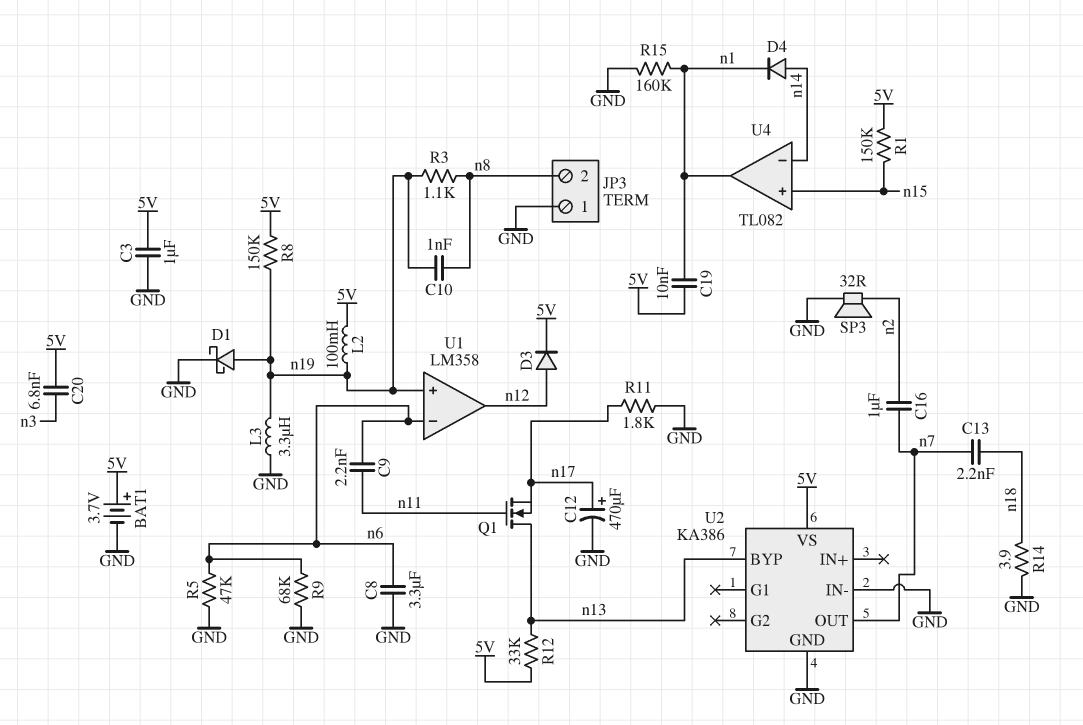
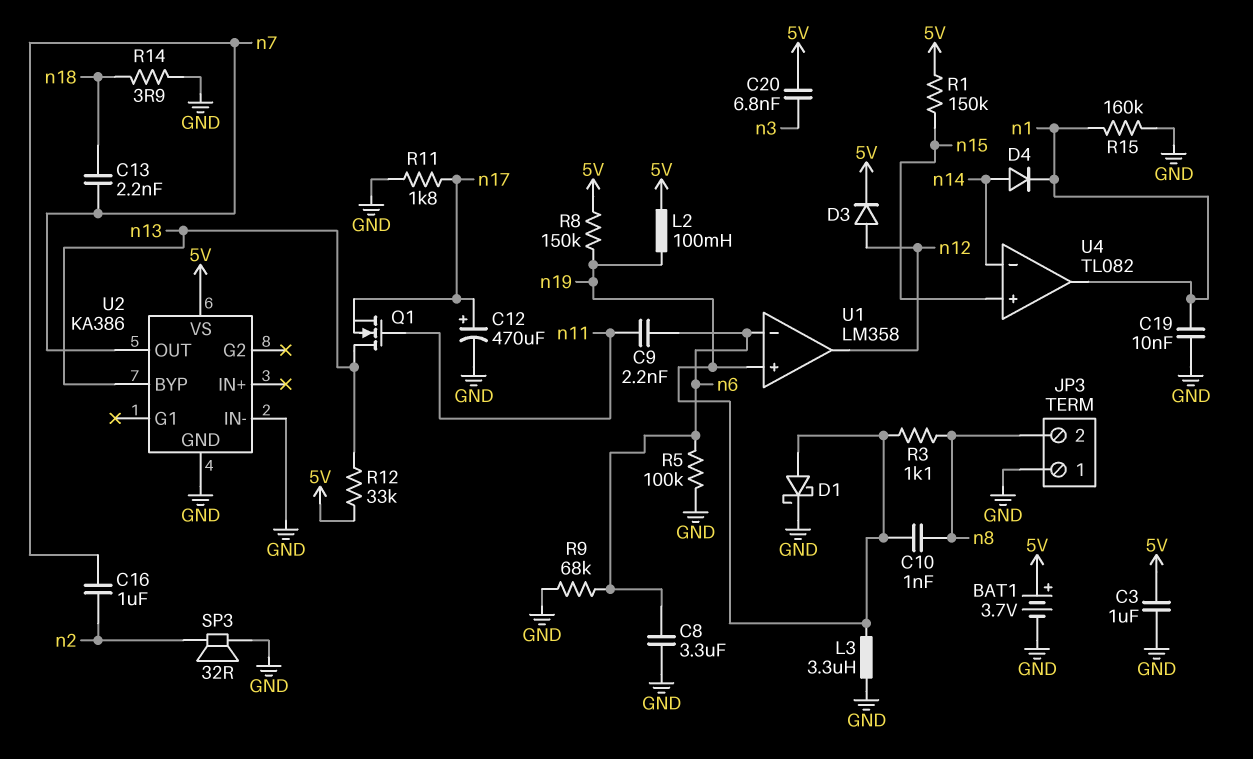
C19: 10nF (5V, n1) -> 10nF (GND, n1)
R5: 47k (GND, n6) -> 100k (GND, n6)

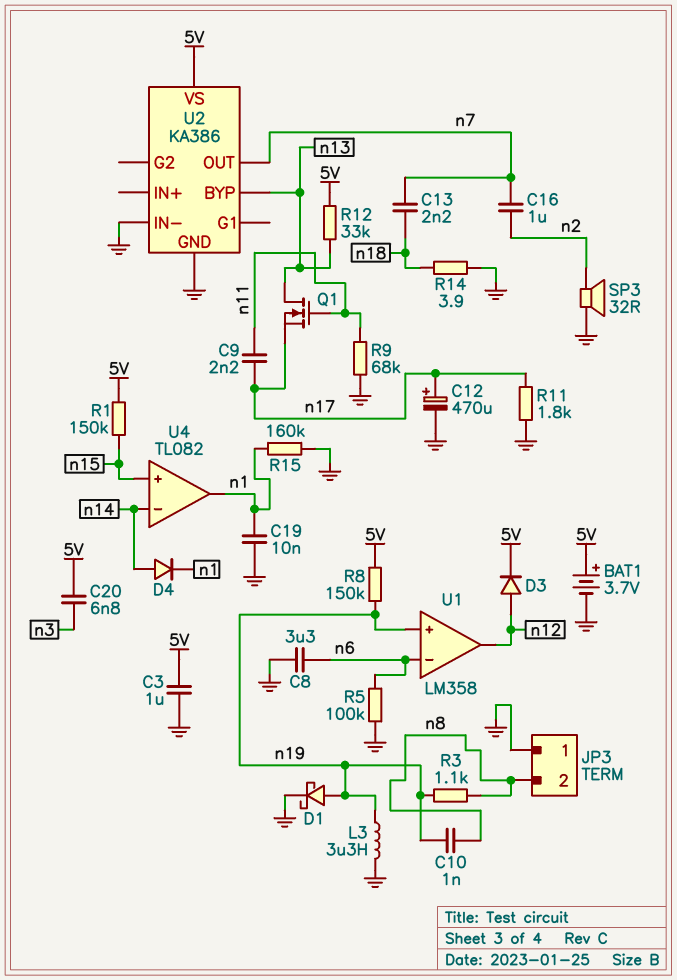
C9: 2.2nF (n6, n11) -> 2.2nF (n11, n17)
L2: 100mH (5V, n19) -> none
R9: 68k (GND, n6) -> 68k (GND, n11)

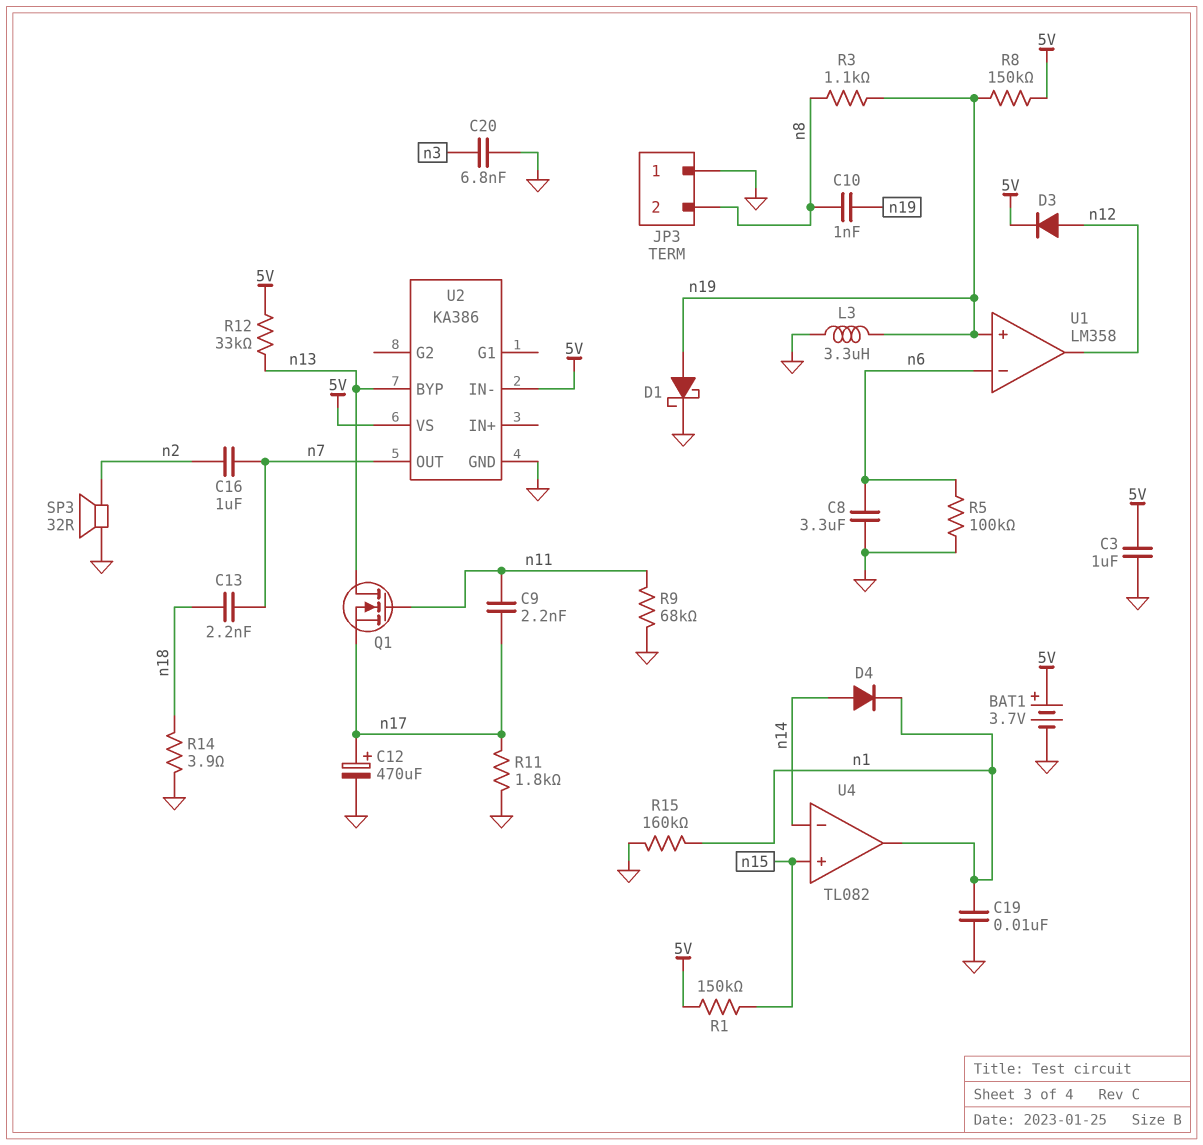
C20: 6.8nF (5V, n3) -> 6.8nF (GND, n3)
U2 pin IN-: GND -> 5V

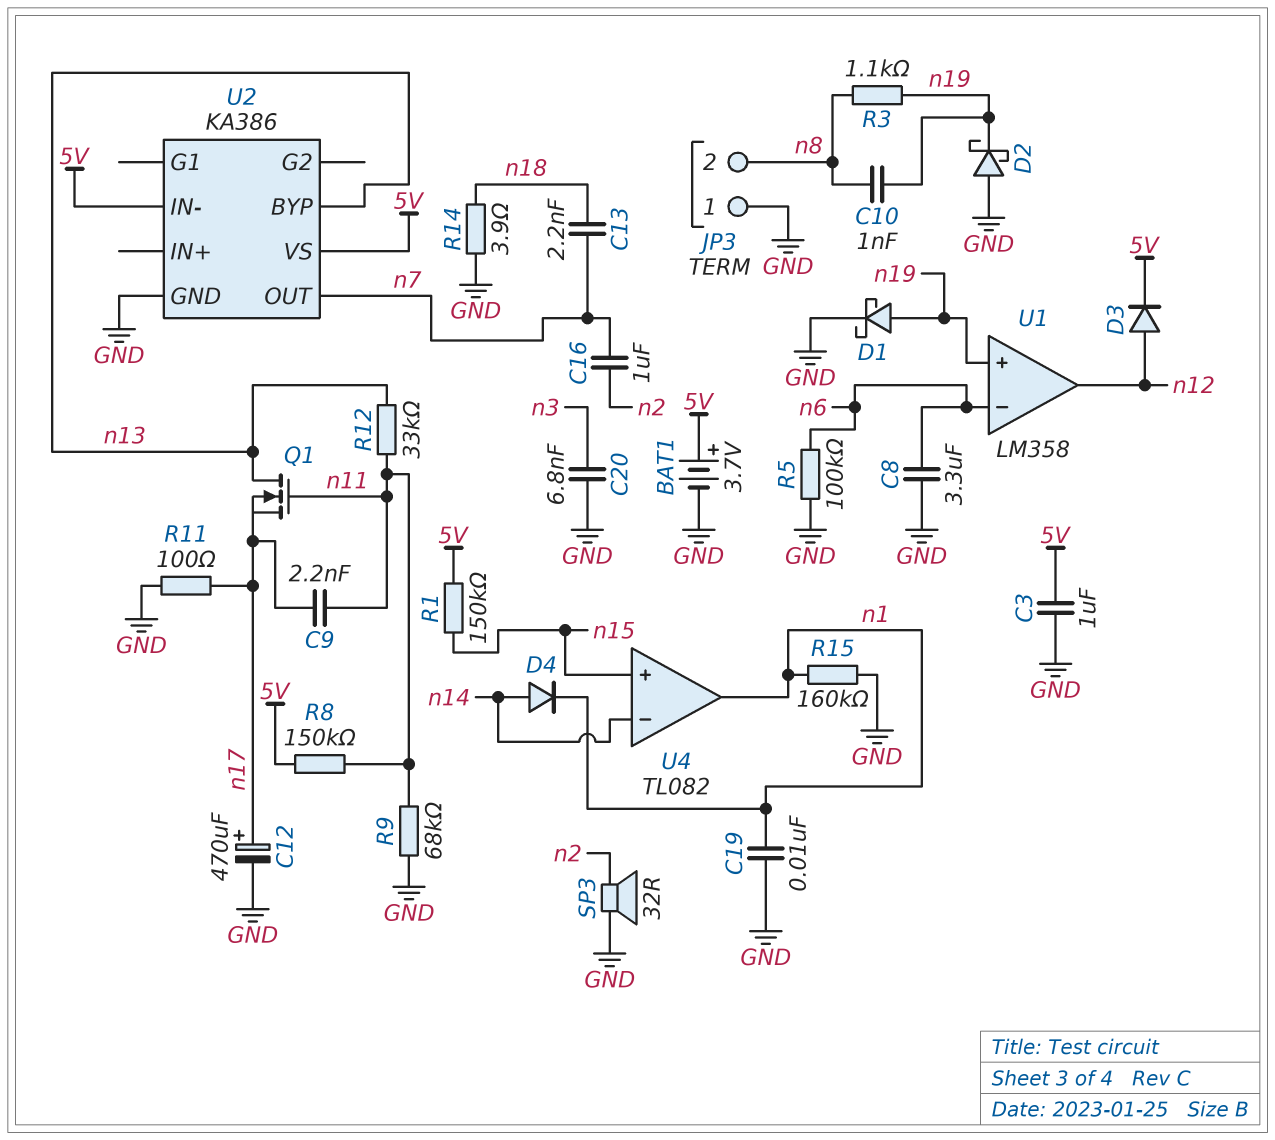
D2: none -> schottky (A GND, K n19)
L3: 3.3uH (GND, n19) -> none
R8: 150k (5V, n19) -> 150k (5V, n11)
R11: 1.8k (GND, n17) -> 100 (GND, n17)
R12: 33k (5V, n13) -> 33k (n11, n13)

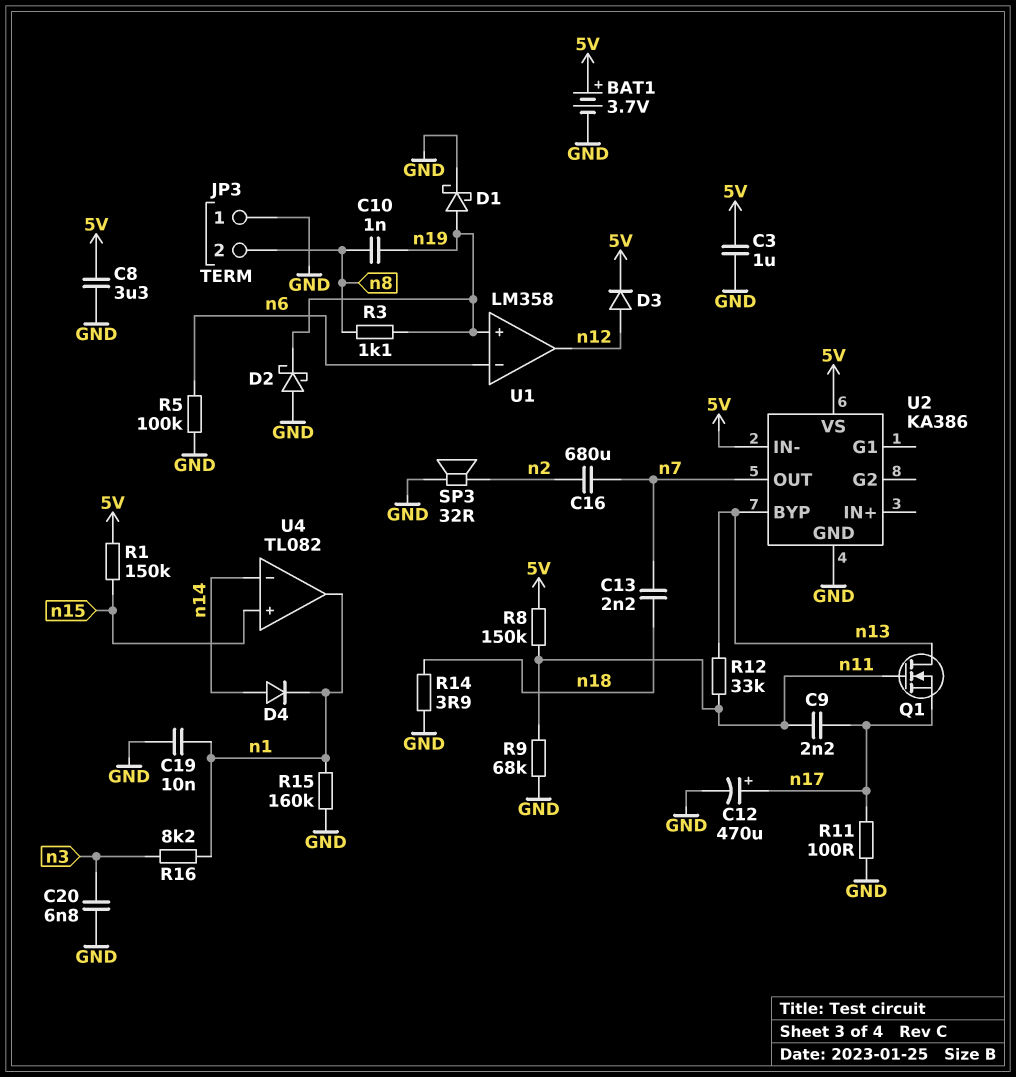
C8: 3.3uF (GND, n6) -> 3.3uF (5V, GND)
C16: 1uF (n2, n7) -> 680uF (n2, n7)
R16: none -> 8.2k (n1, n3)

